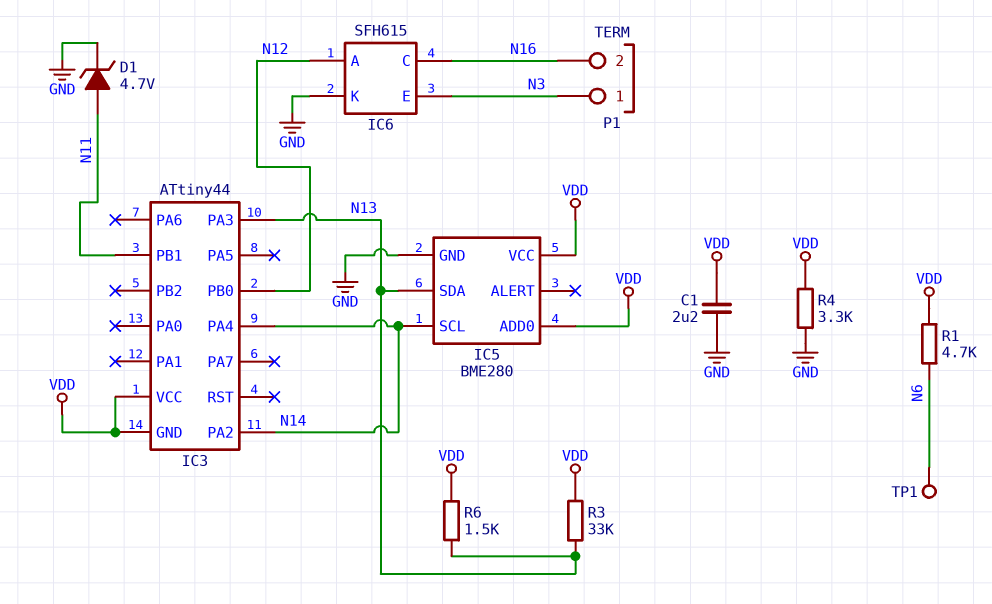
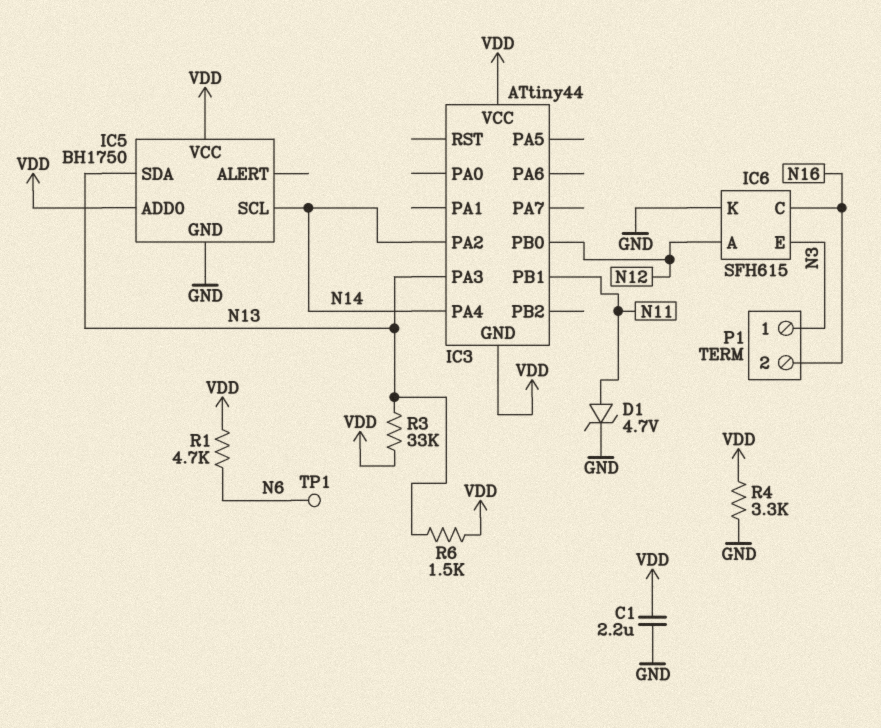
IC5: BME280 -> BH1750

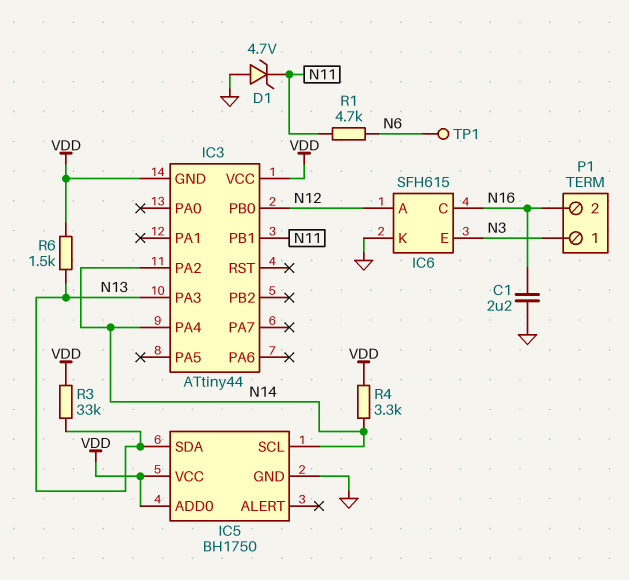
C1: 2.2uF (GND, VDD) -> 2.2uF (GND, N16)
D1: zener 4.7V (A N11, K GND) -> zener 4.7V (A GND, K N11)
R1: 4.7k (N6, VDD) -> 4.7k (N6, N11)
R4: 3.3k (GND, VDD) -> 3.3k (N14, VDD)

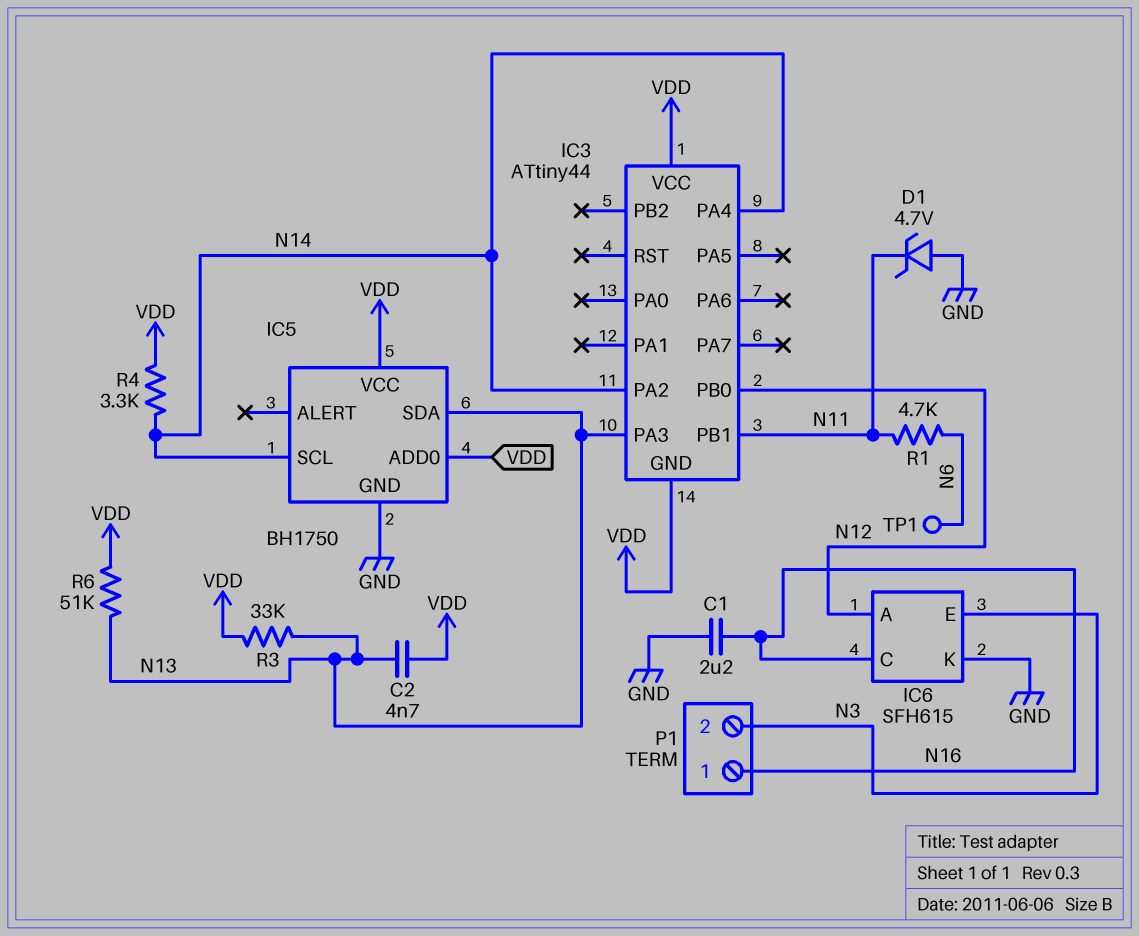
C2: none -> 4.7nF (N13, VDD)
P1 pin 1: N3 -> N16
P1 pin 2: N16 -> N3
R6: 1.5k (N13, VDD) -> 51k (N13, VDD)

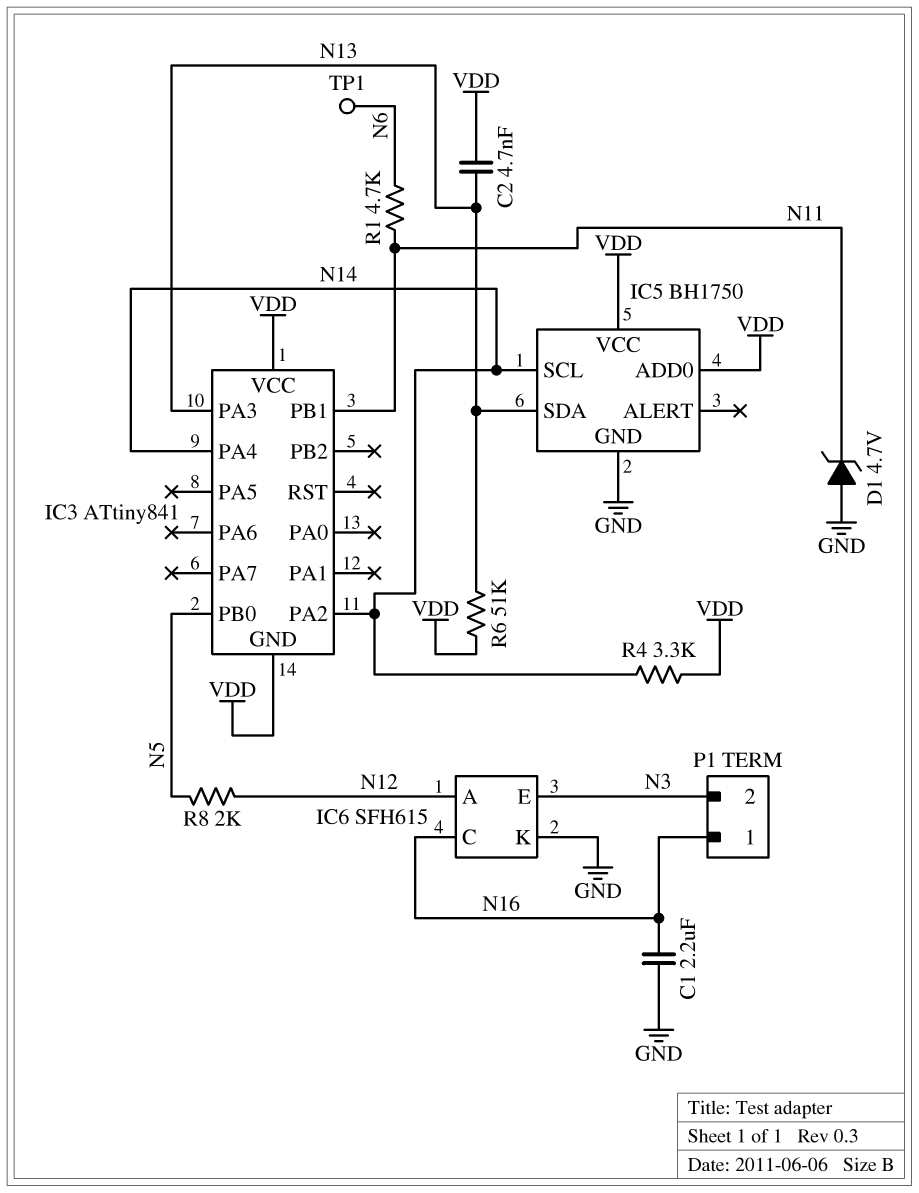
IC3: ATtiny44 -> ATtiny841
IC3 pin PB0: N12 -> N5
R3: 33k (N13, VDD) -> none
R8: none -> 2k (N5, N12)

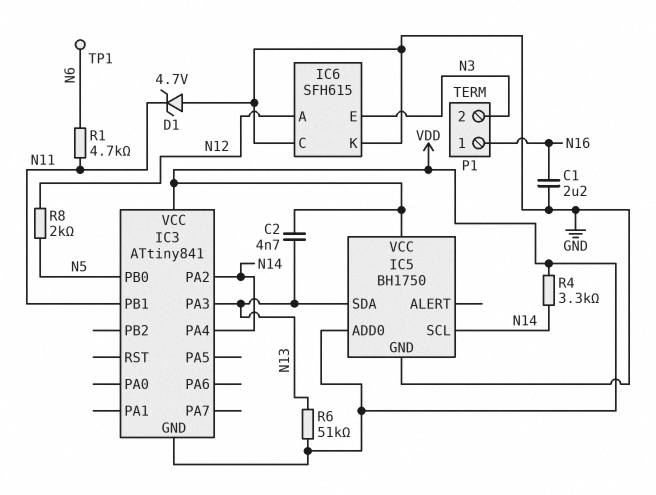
IC6 pin C: N16 -> GND

